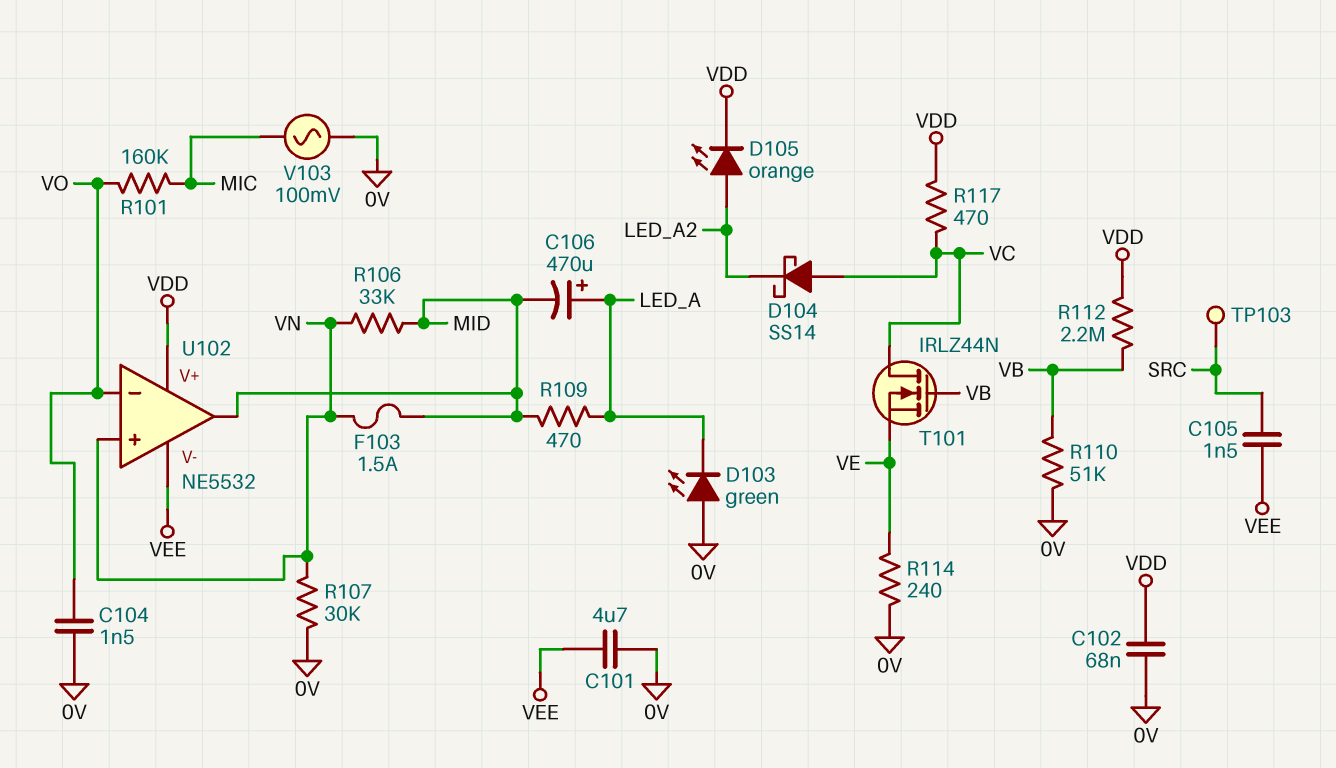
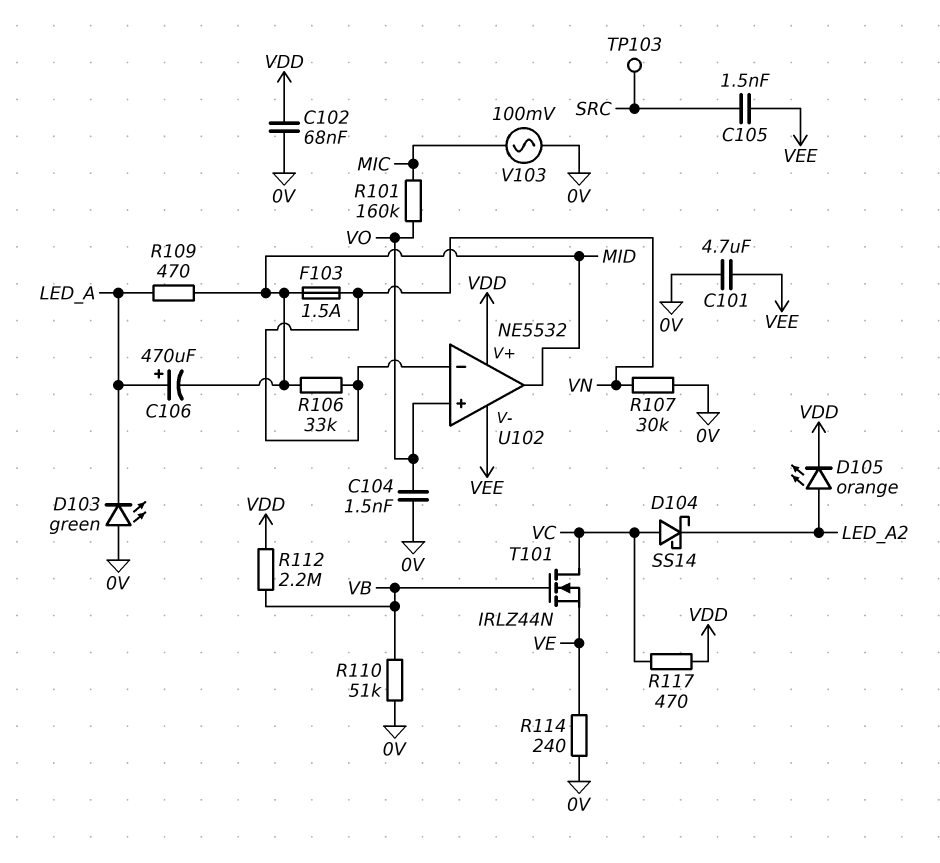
U102 pin in+: VN -> VO
U102 pin in-: VO -> VN

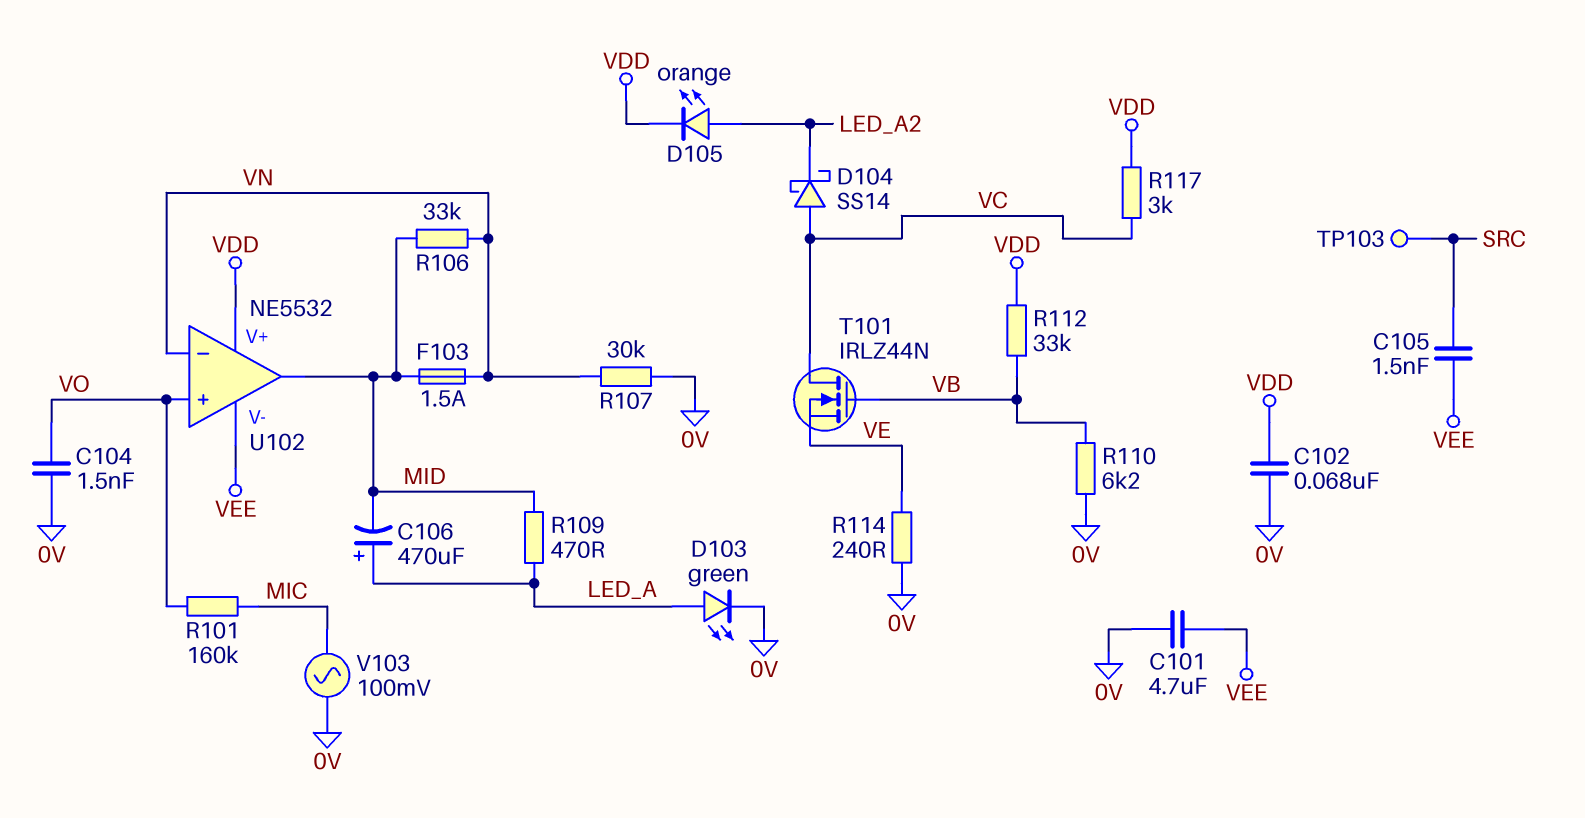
D103: LED green (A 0V, K LED_A) -> LED green (A LED_A, K 0V)
R110: 51k (0V, VB) -> 6.2k (0V, VB)
R112: 2.2M (VB, VDD) -> 33k (VB, VDD)
R117: 470 (VC, VDD) -> 3k (VC, VDD)

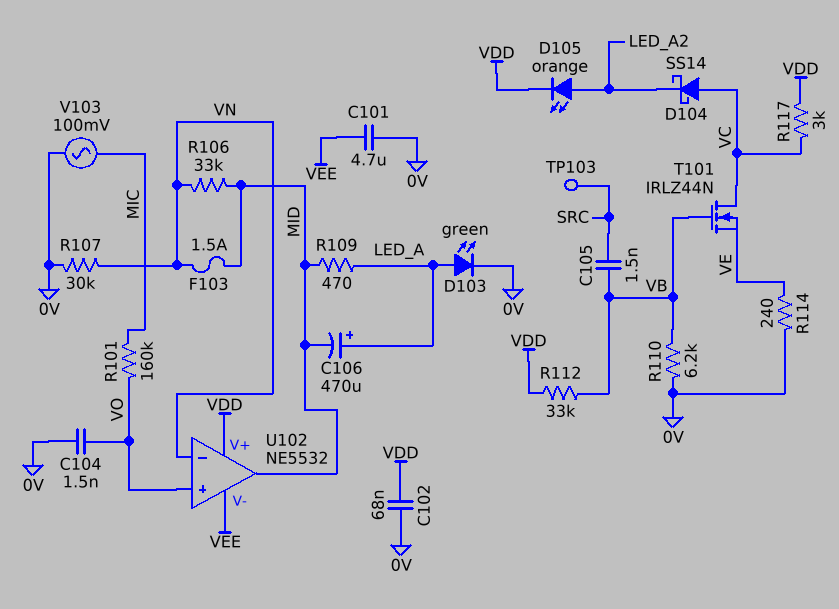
C105: 1.5nF (SRC, VEE) -> 1.5nF (SRC, VB)

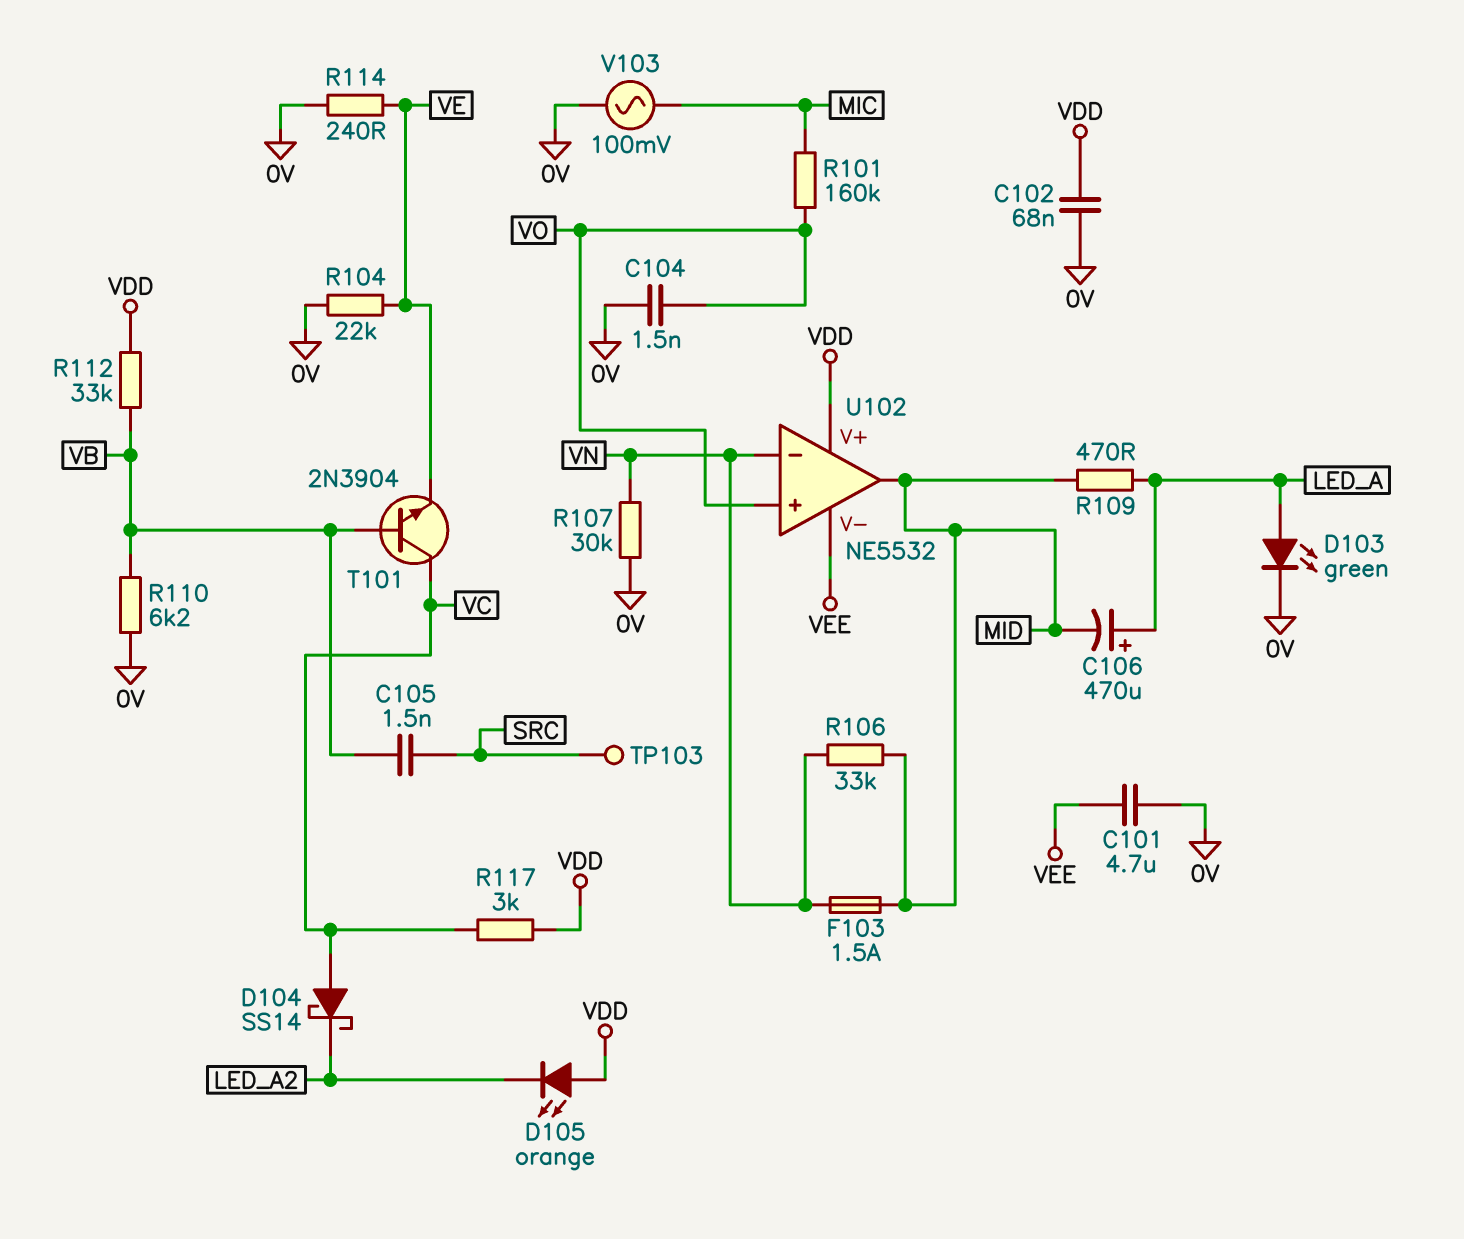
D105: LED orange (A LED_A2, K VDD) -> LED orange (A VDD, K LED_A2)
R104: none -> 22k (0V, VE)
T101: NMOS IRLZ44N (G VB, D VC, S VE) -> NPN 2N3904 (B VB, C VC, E VE)

